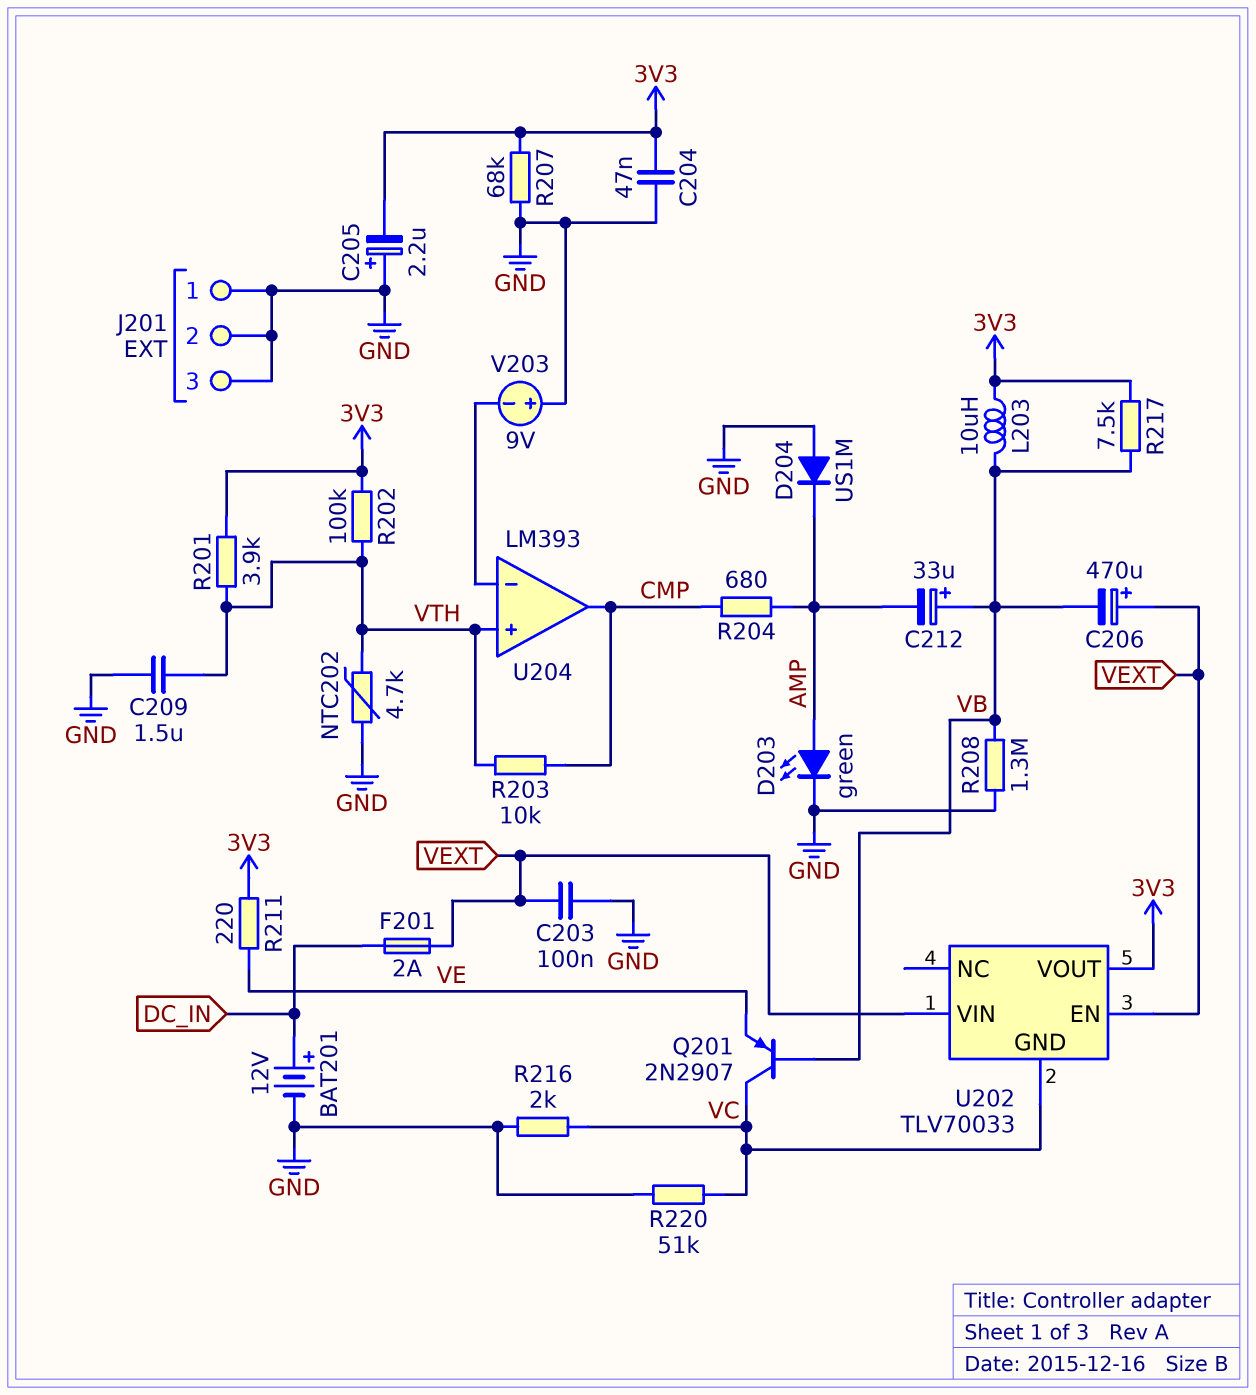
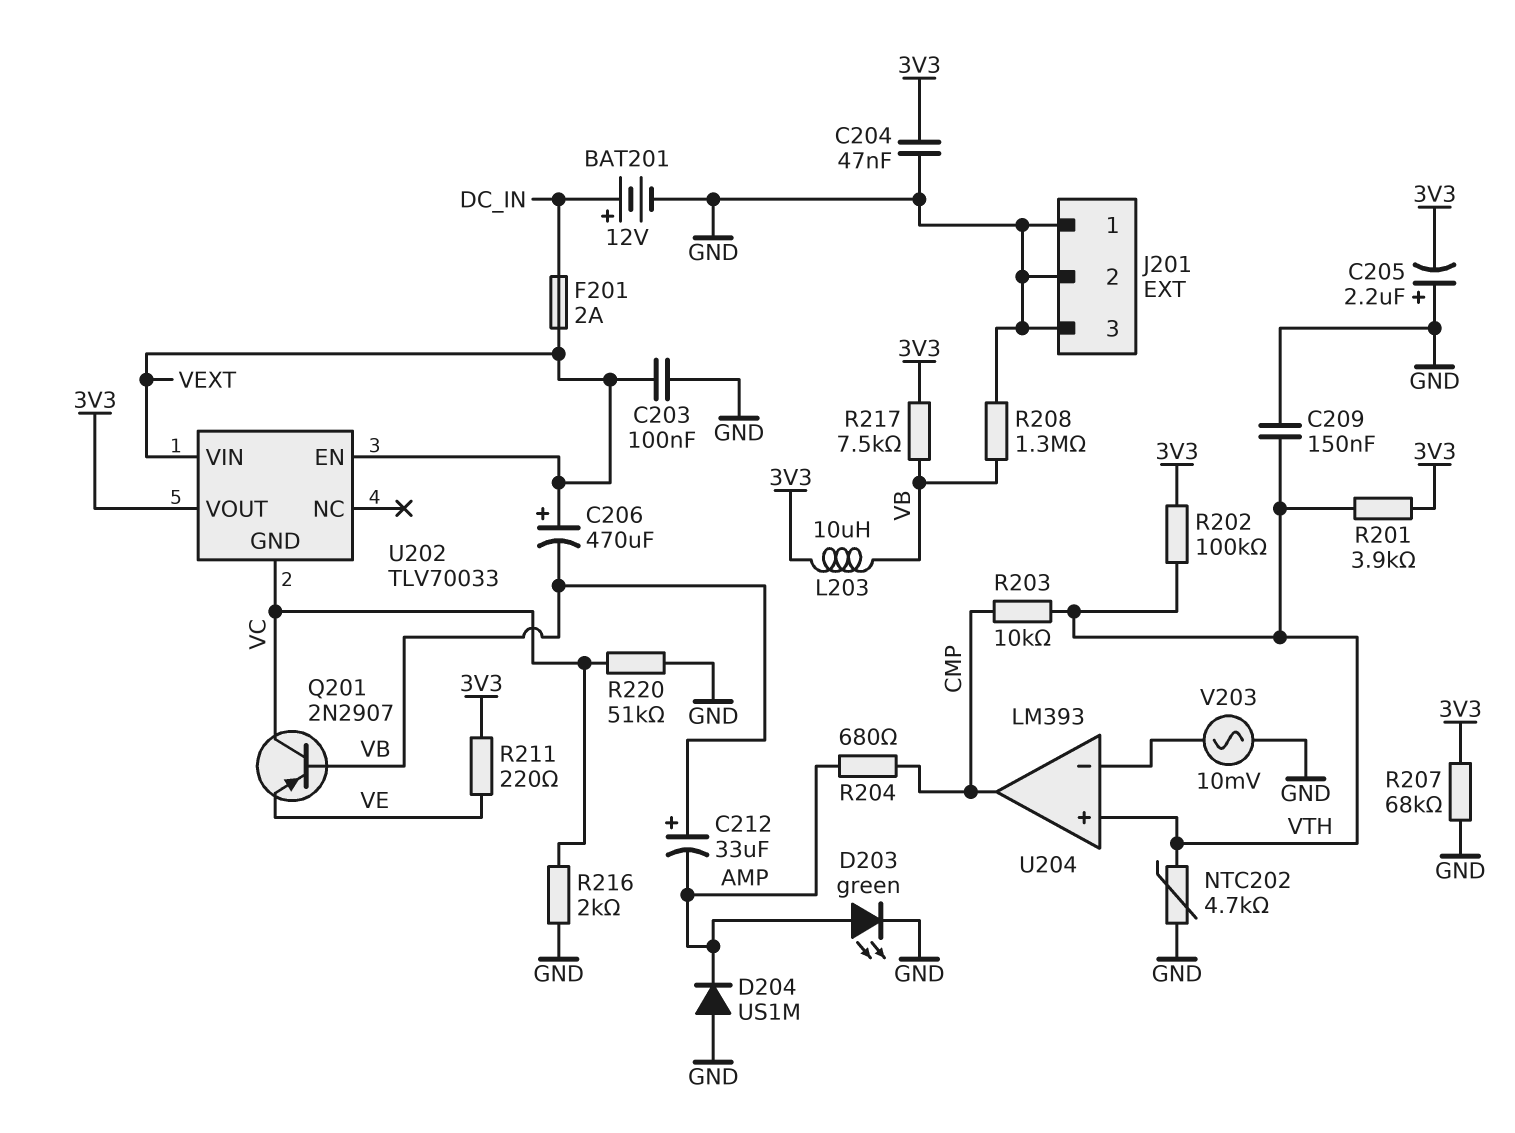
C209: 1.5uF (GND, VTH) -> 150nF (GND, VTH)
V203: 9V (plus GND, minus U204/in-) -> AC 10mV (GND, U204/in-)

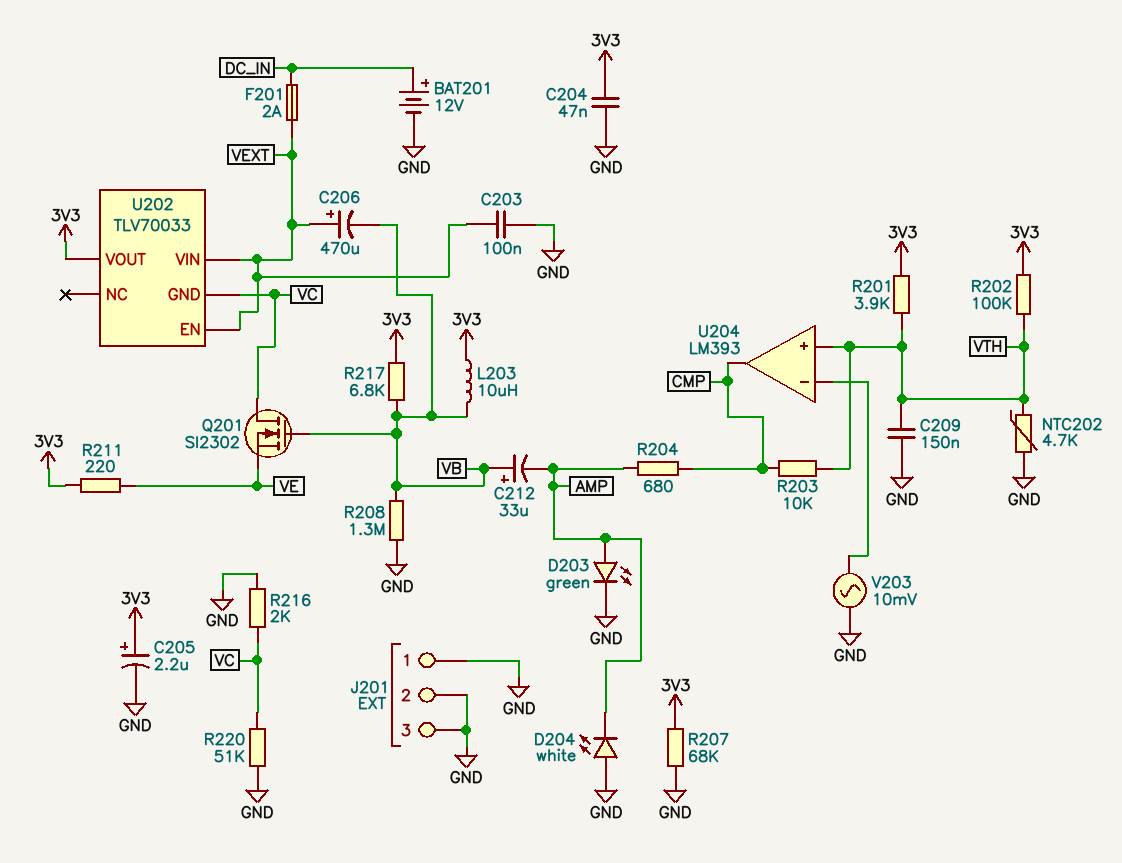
C205: 2.2uF (plus GND, minus 3V3) -> 2.2uF (plus 3V3, minus GND)
D204: diode US1M (A GND, K AMP) -> LED white (A GND, K AMP)
Q201: PNP 2N2907 (B VB, C VC, E VE) -> NMOS SI2302 (G VB, D VC, S VE)
R217: 7.5k (3V3, VB) -> 6.8k (3V3, VB)

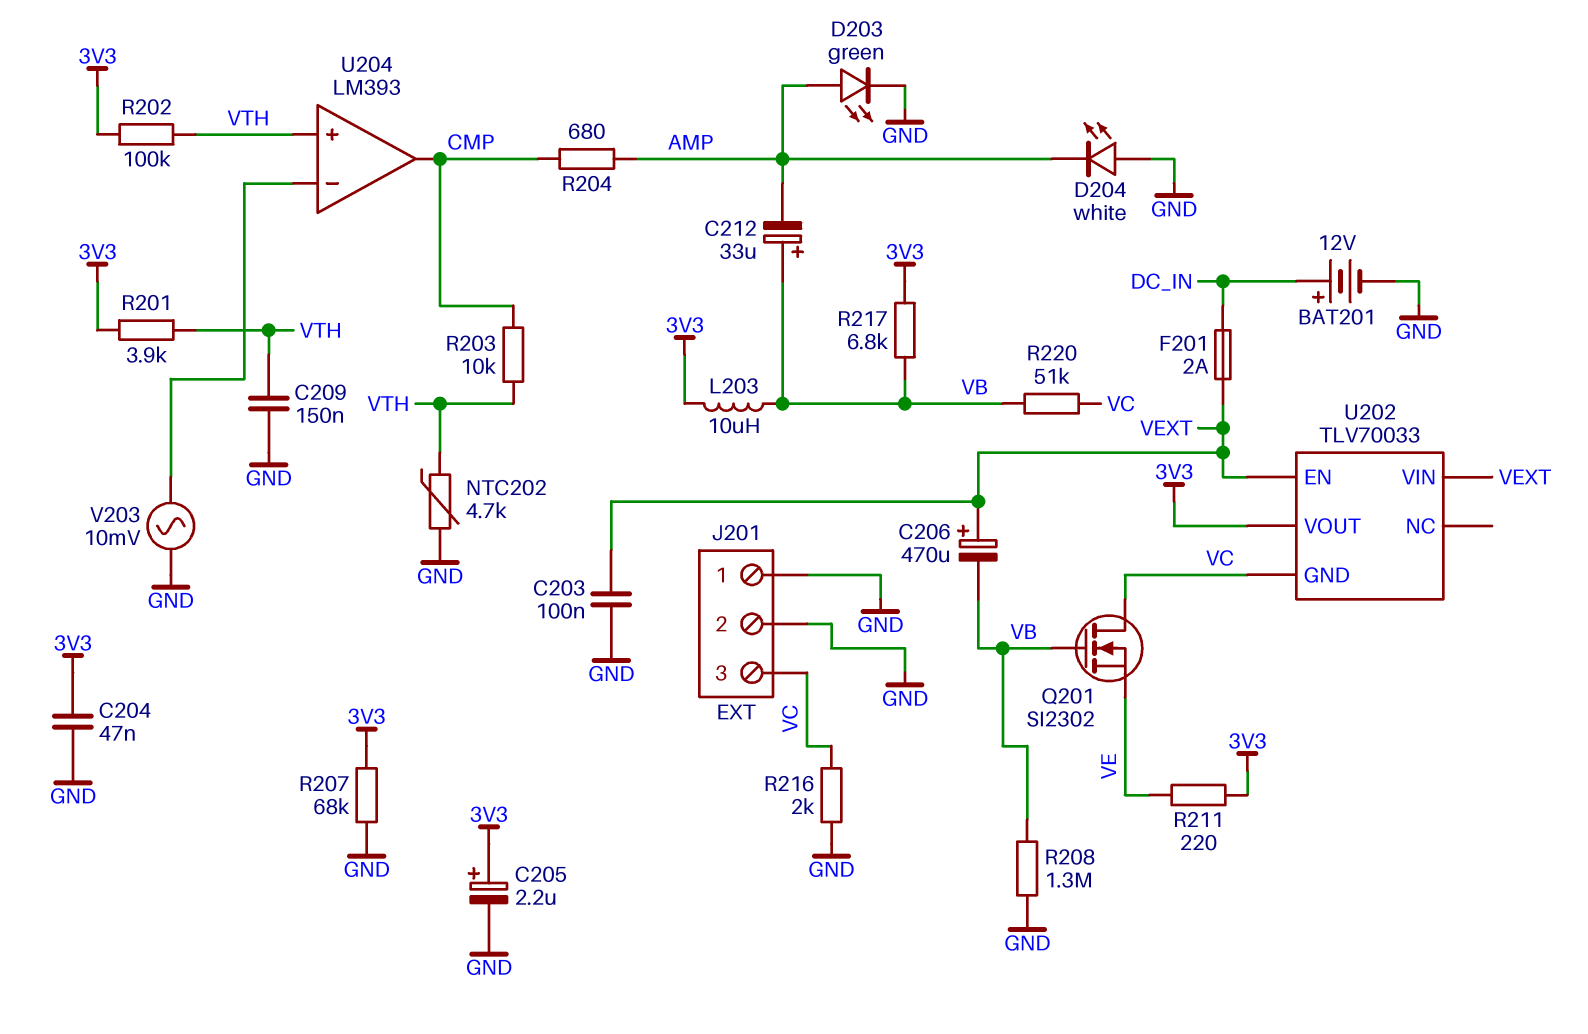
J201 pin 3: GND -> VC
R220: 51k (GND, VC) -> 51k (VB, VC)

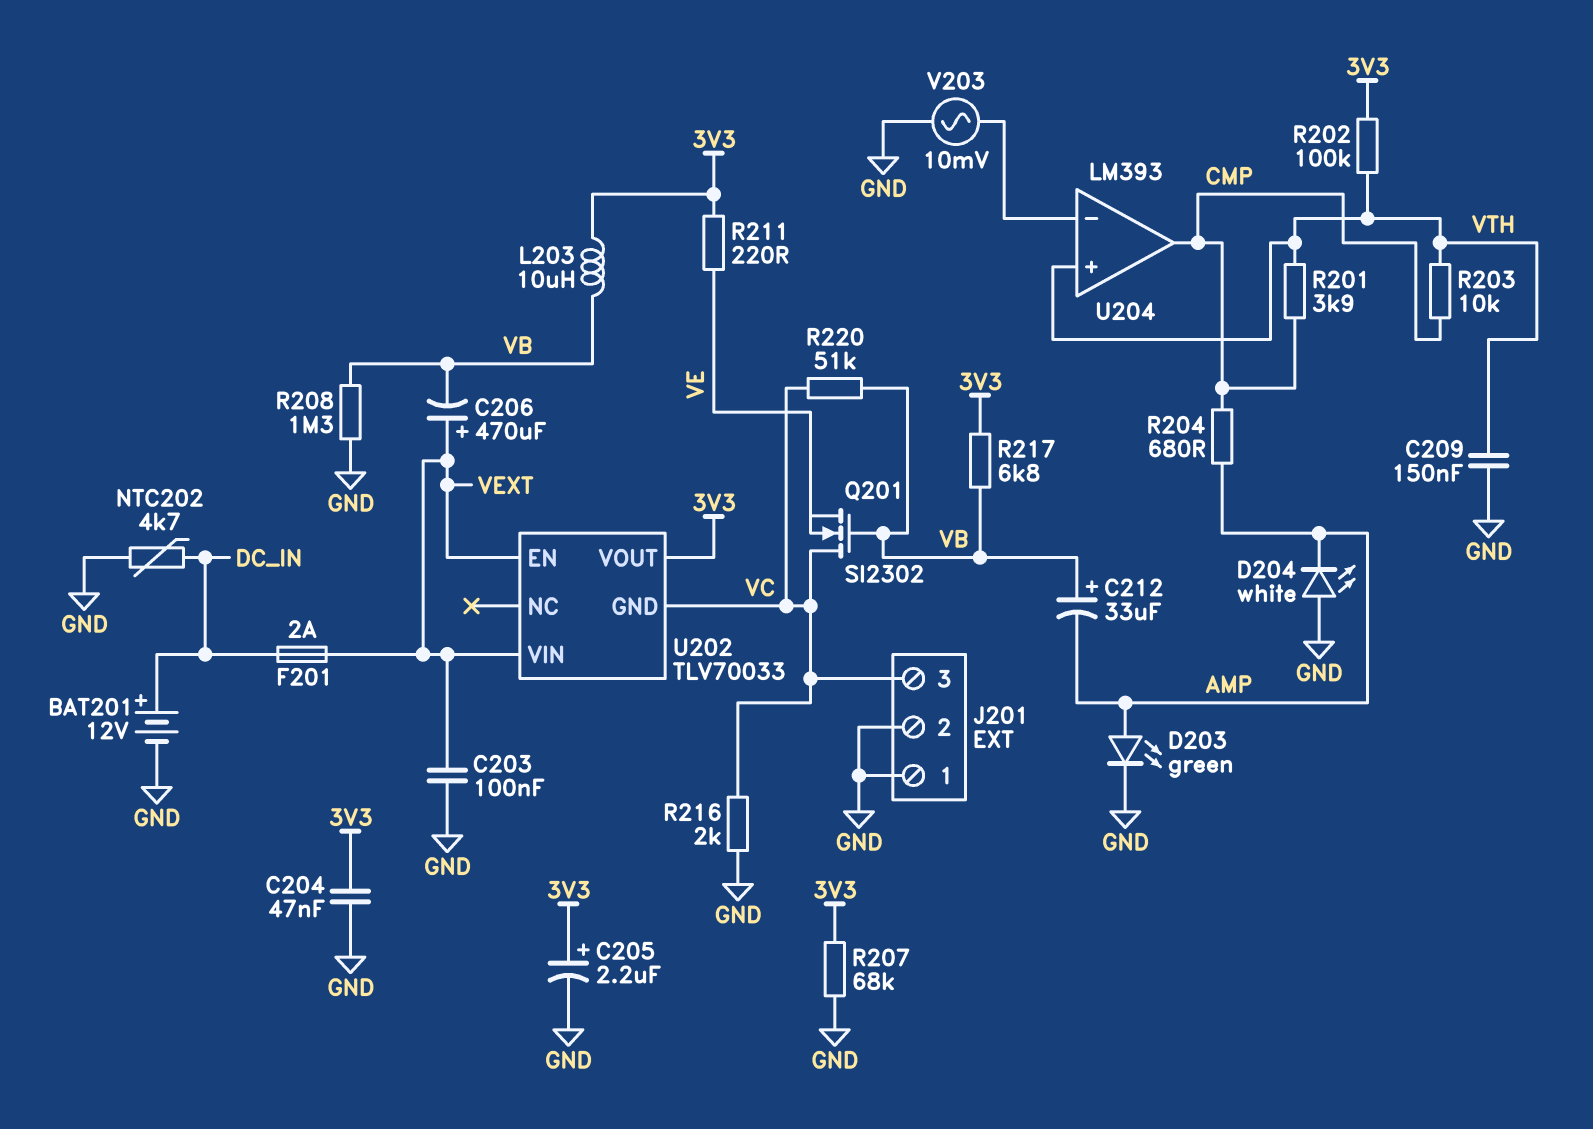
NTC202: 4.7k (GND, VTH) -> 4.7k (DC_IN, GND)
R201: 3.9k (3V3, VTH) -> 3.9k (CMP, VTH)

